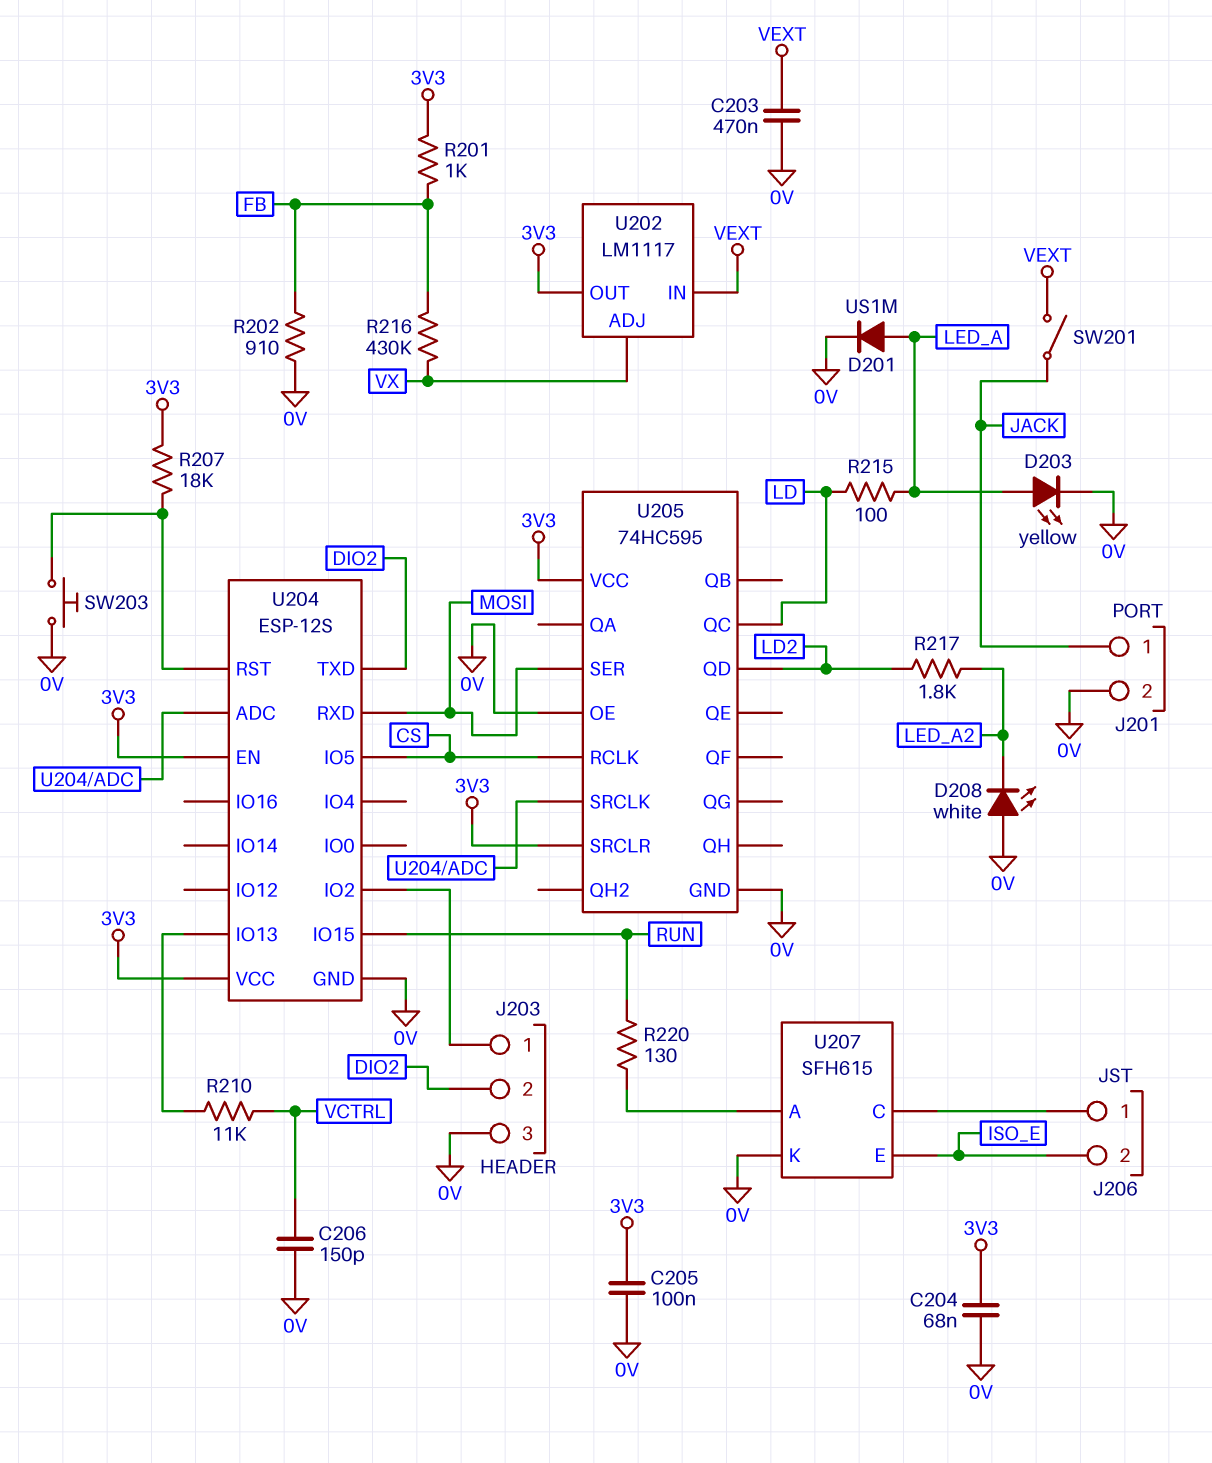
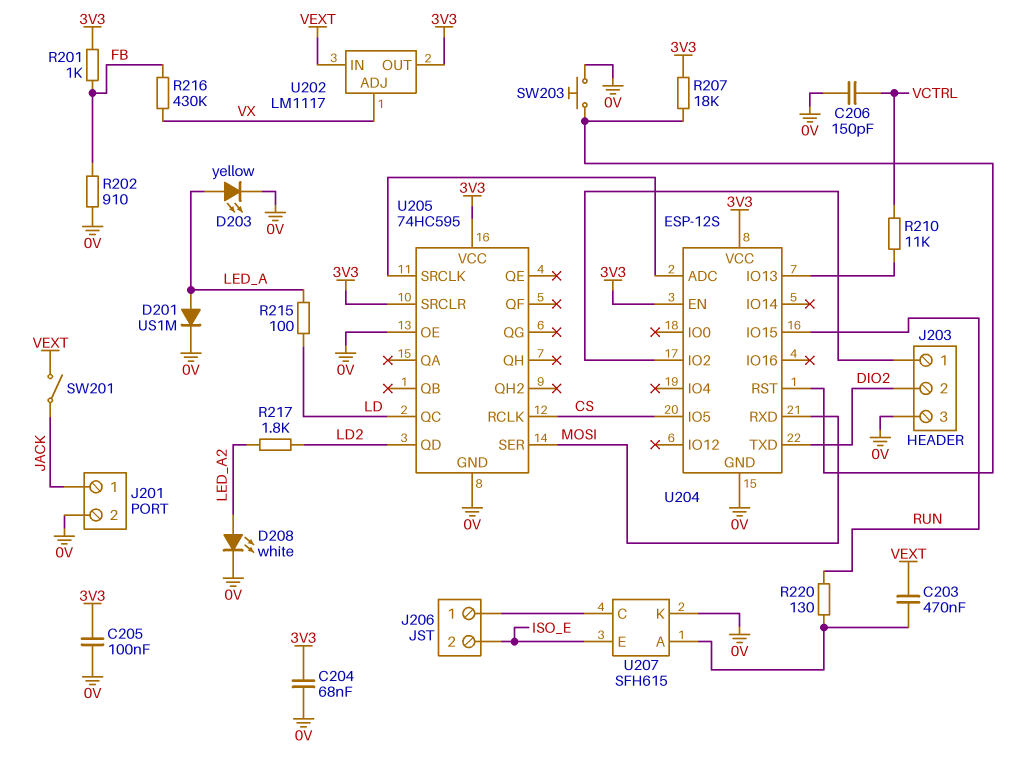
C203: 470nF (0V, VEXT) -> 470nF (U207/A, VEXT)
D208: LED white (A 0V, K LED_A2) -> LED white (A LED_A2, K 0V)

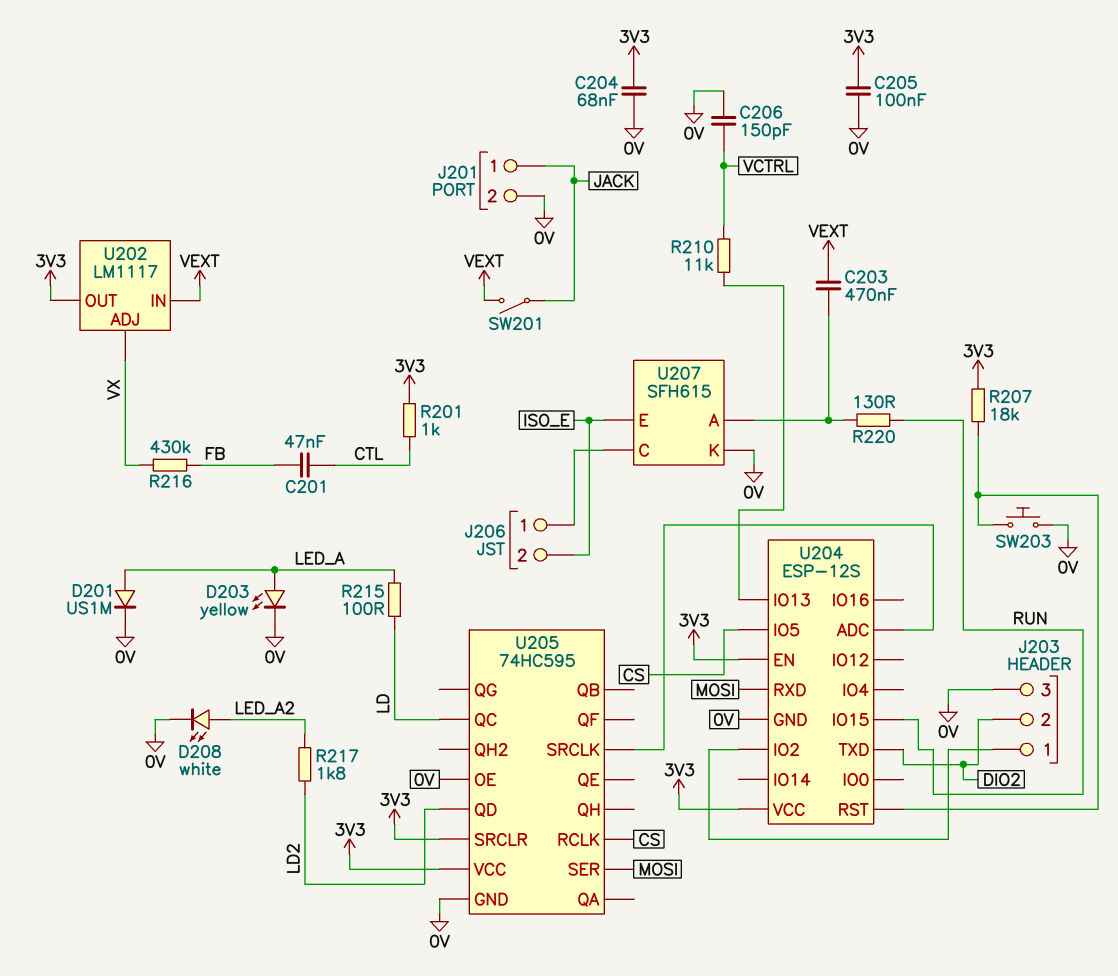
C201: none -> 47nF (CTL, FB)
R201: 1k (3V3, FB) -> 1k (3V3, CTL)
R202: 910 (0V, FB) -> none

